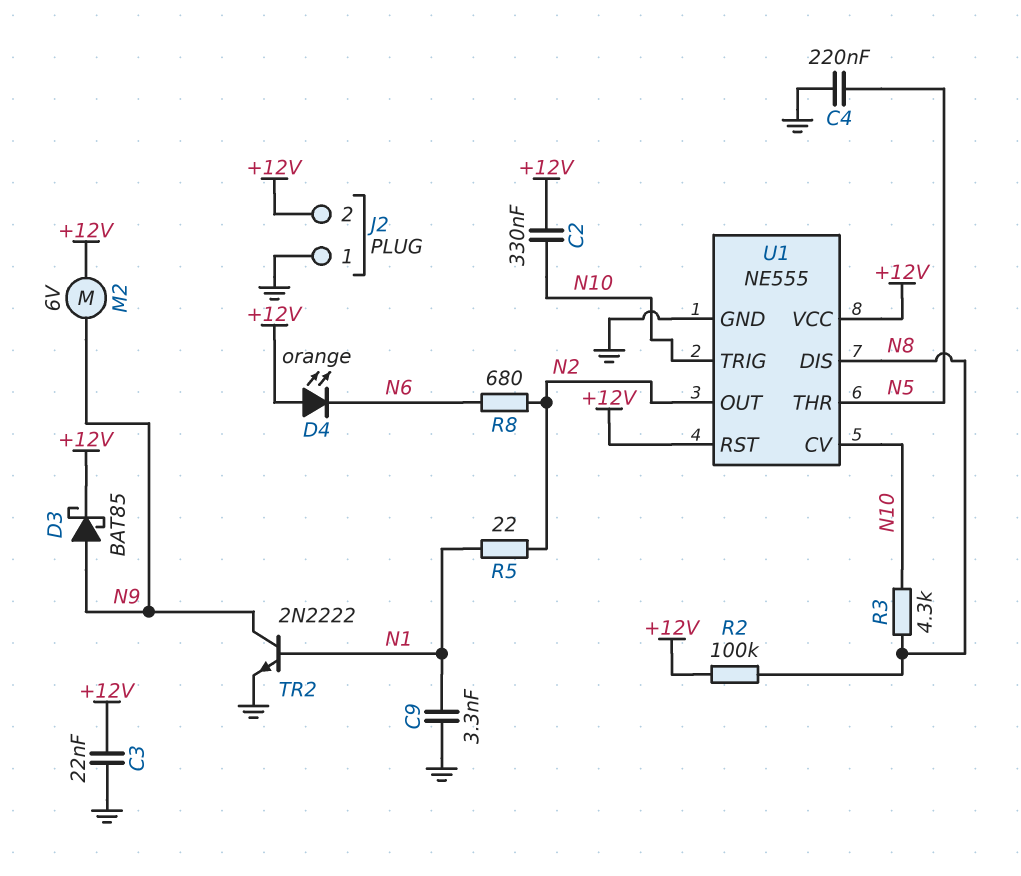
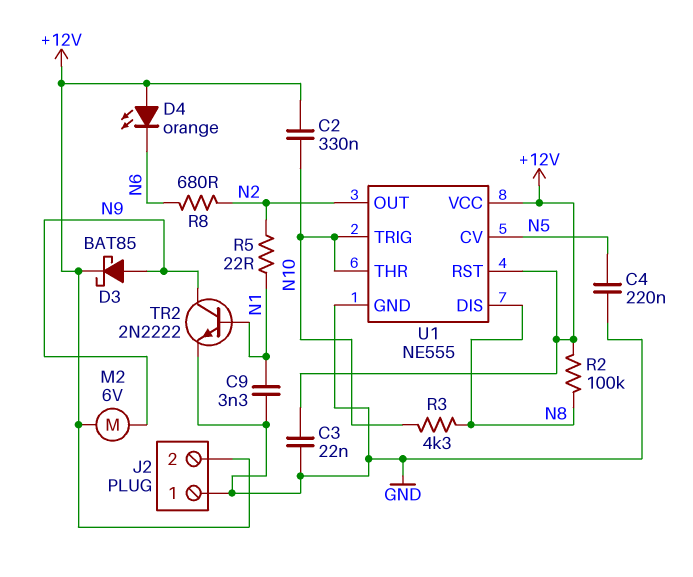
U1 pin CV: N10 -> N5
U1 pin THR: N5 -> N10

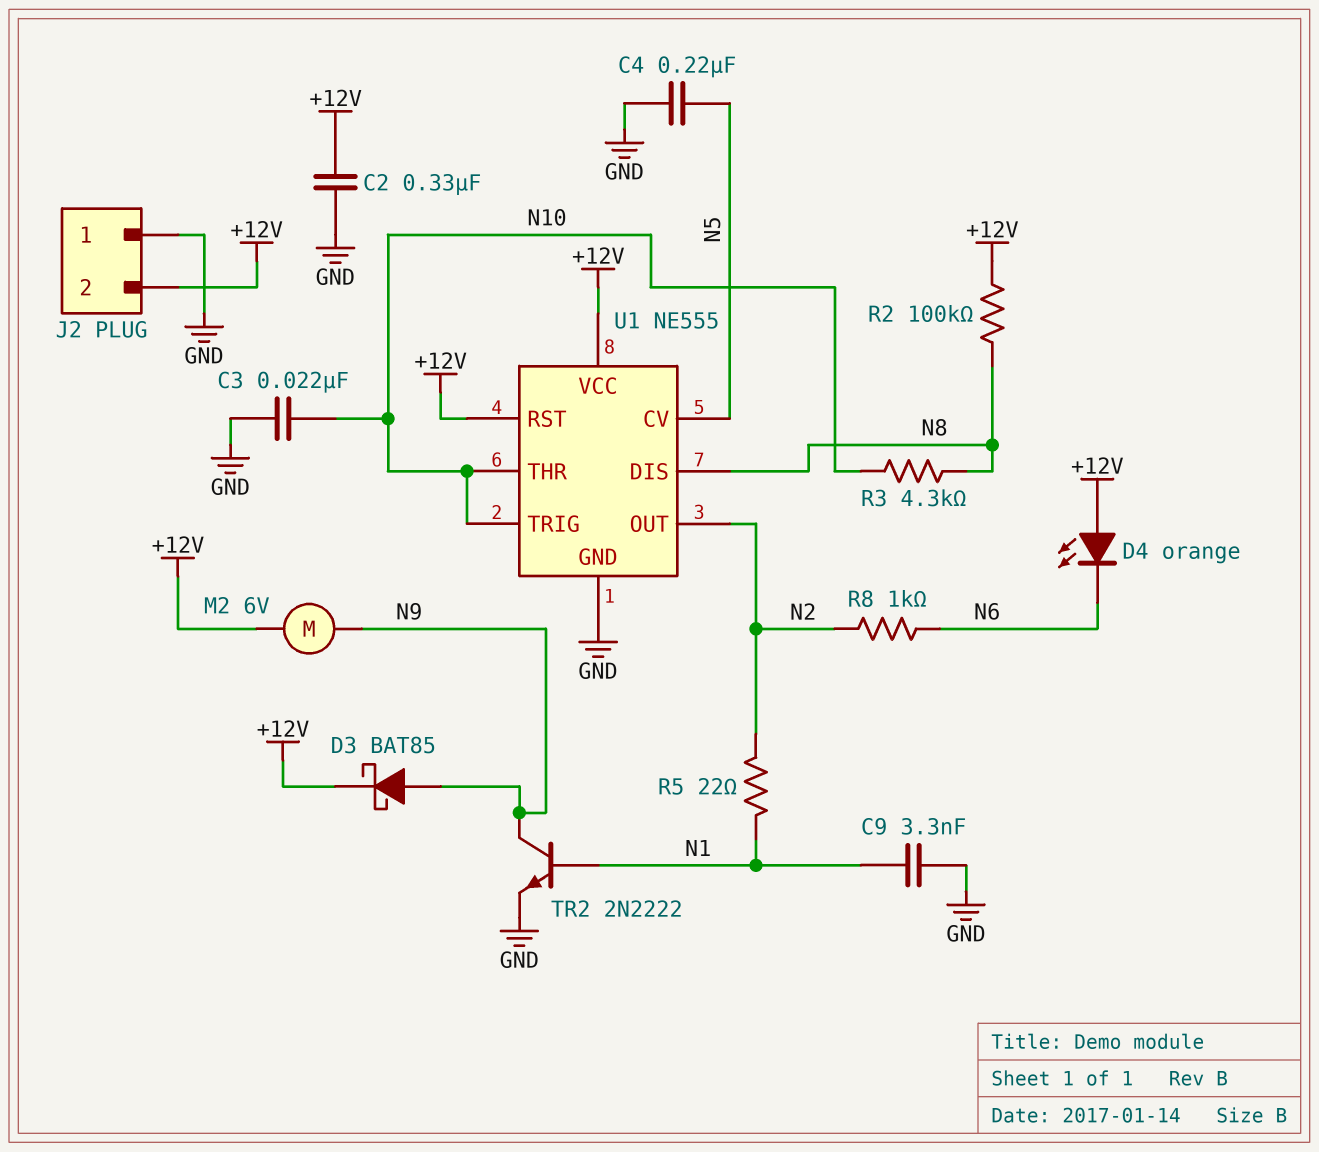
C2: 330nF (+12V, N10) -> 330nF (+12V, GND)
C3: 22nF (+12V, GND) -> 22nF (GND, N10)
R8: 680 (N2, N6) -> 1k (N2, N6)

